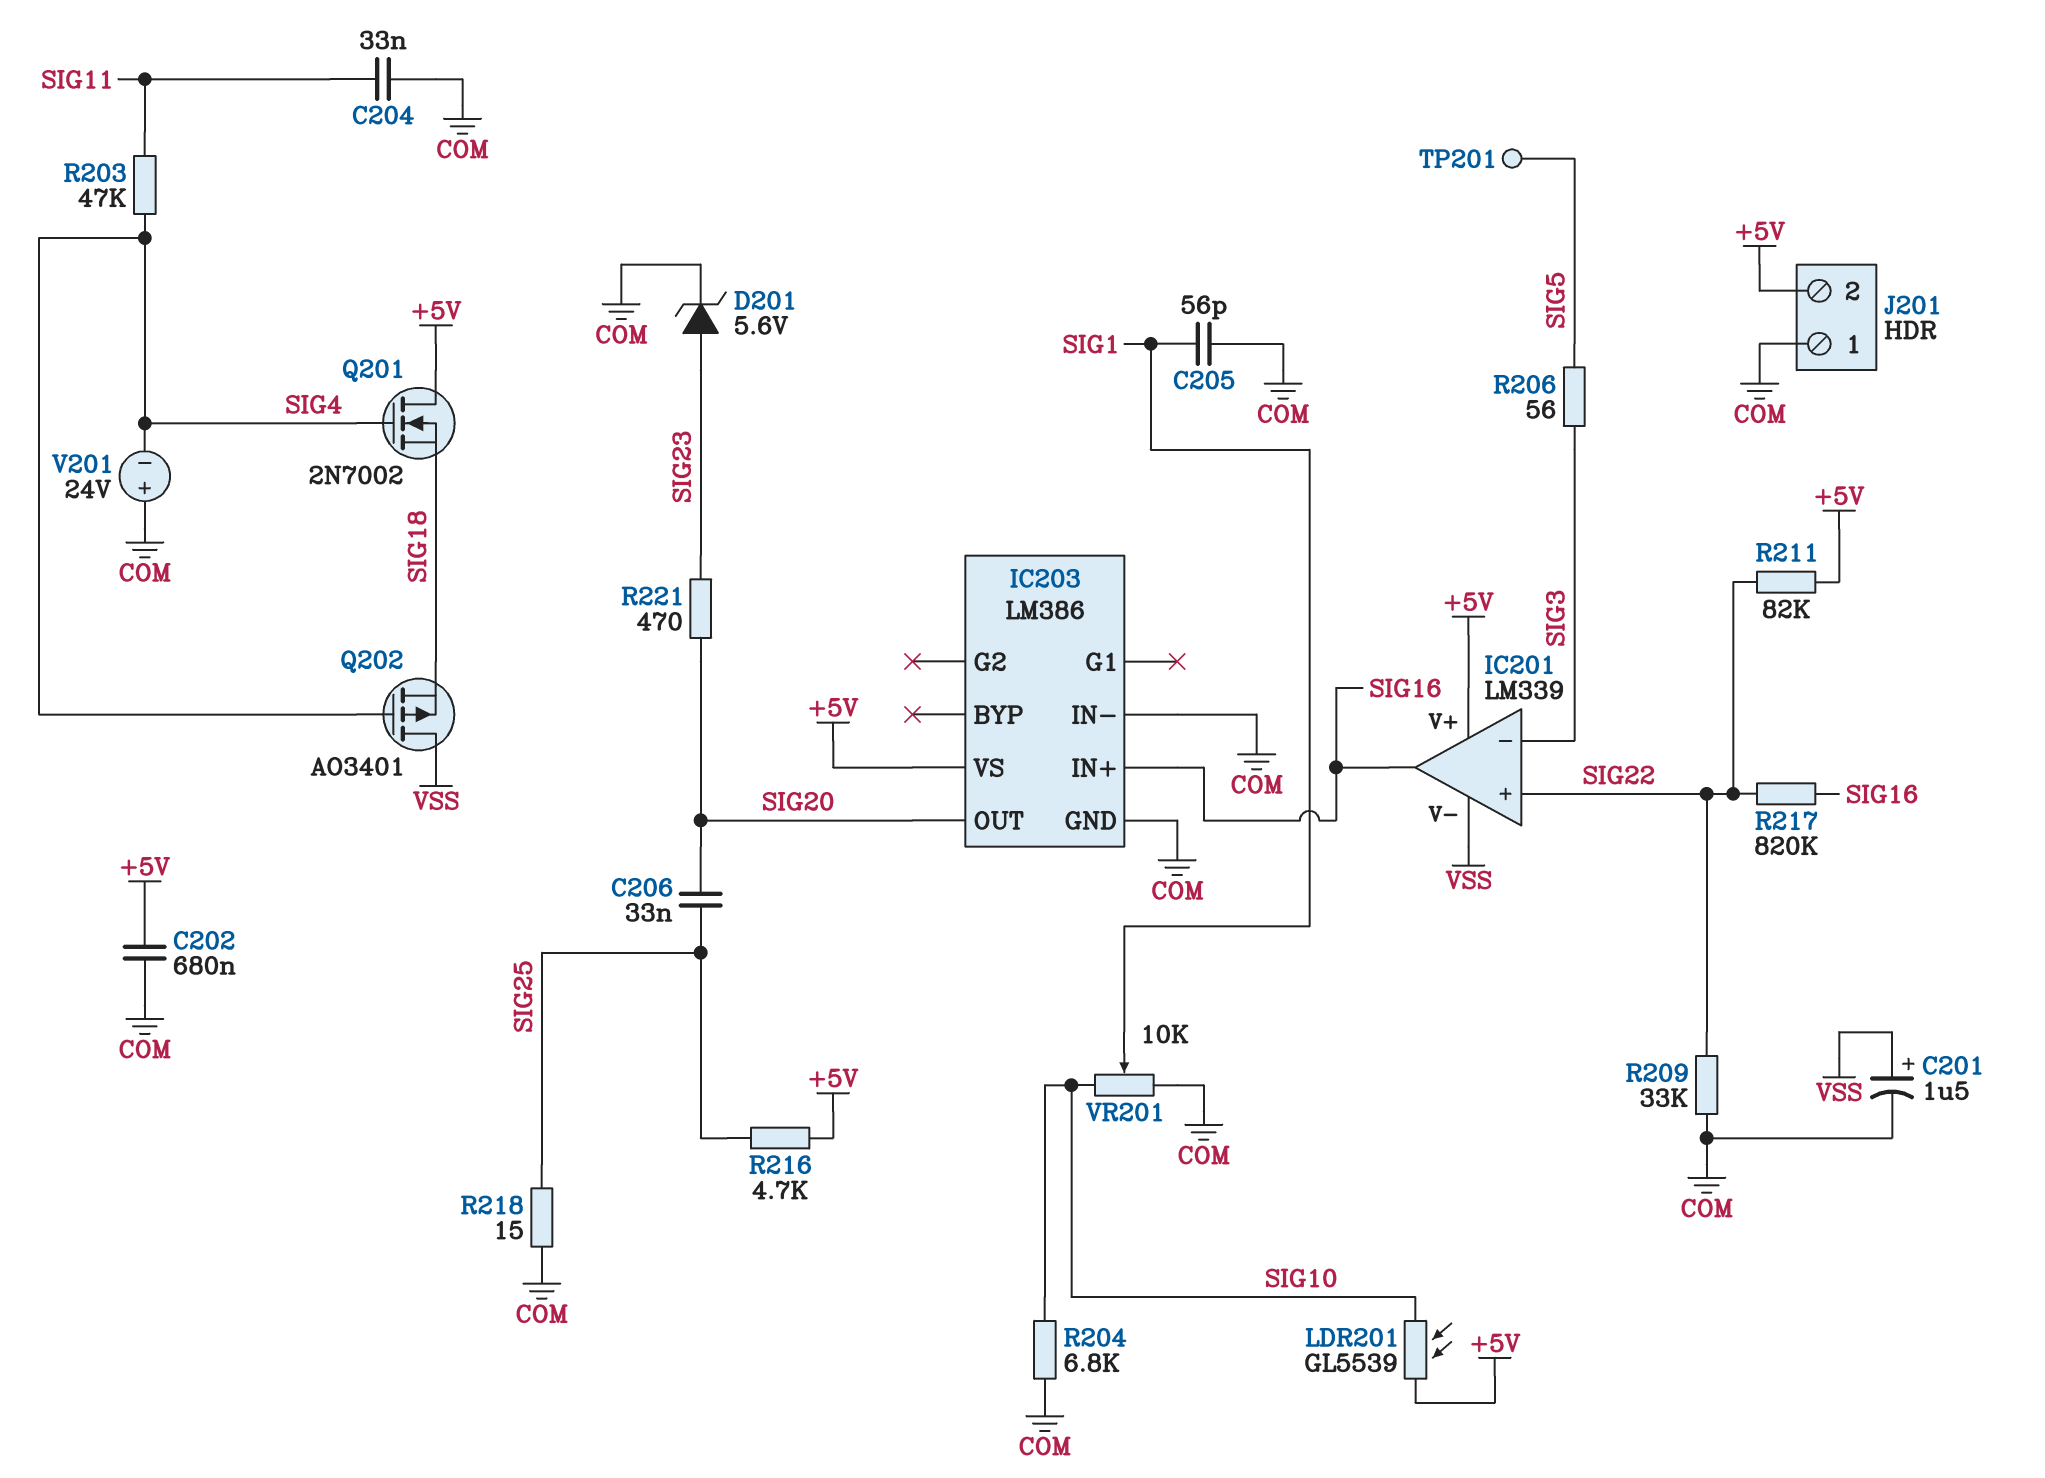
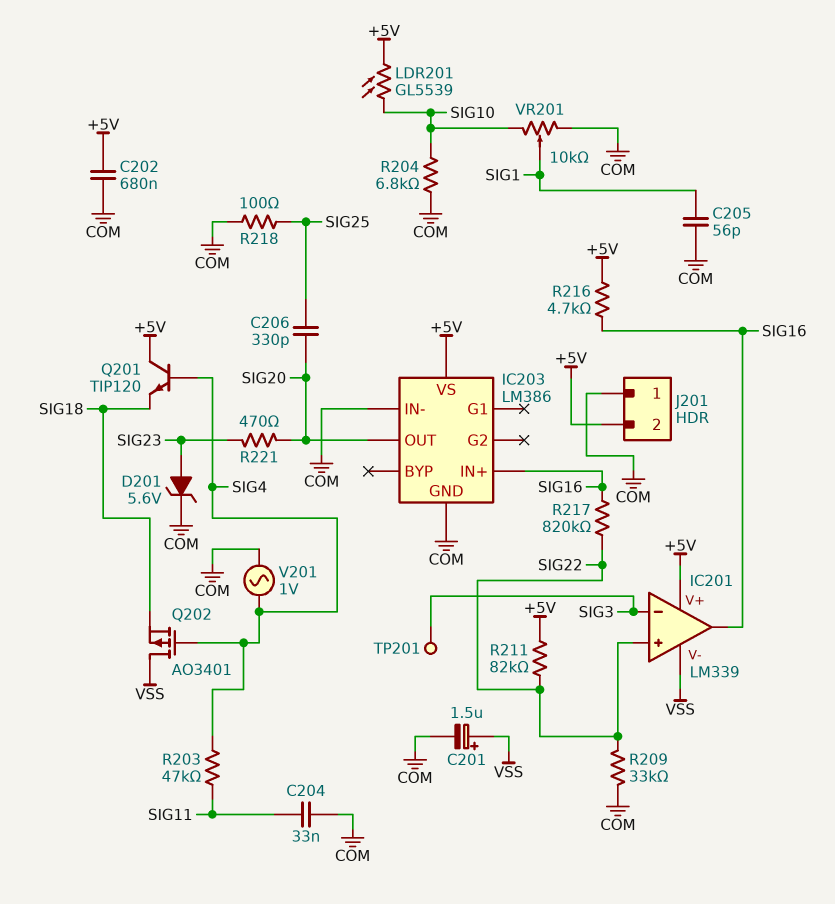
C206: 33nF (SIG20, SIG25) -> 330pF (SIG20, SIG25)
Q201: NMOS 2N7002 (G SIG4, D +5V, S SIG18) -> NPN TIP120 (B SIG4, C +5V, E SIG18)
R206: 56 (SIG3, SIG5) -> none
R216: 4.7k (+5V, SIG25) -> 4.7k (+5V, SIG16)
R218: 15 (COM, SIG25) -> 100 (COM, SIG25)
TP201: test point (SIG5) -> test point (SIG3)
V201: 24V (plus COM, minus SIG4) -> AC 1V (COM, SIG4)

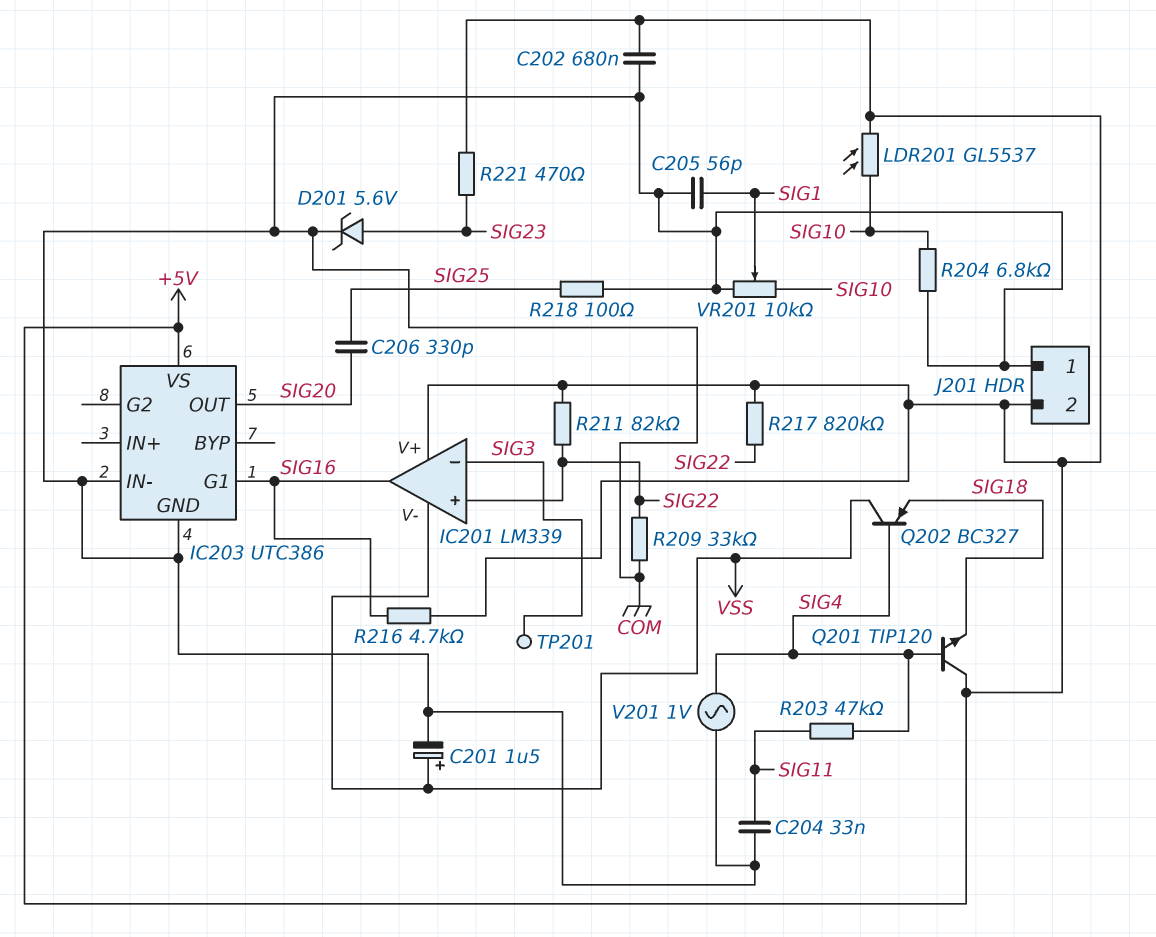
IC203: LM386 -> UTC386
IC203 pin G1: none -> SIG16
IC203 pin IN+: SIG16 -> none
LDR201: GL5539 (+5V, SIG10) -> GL5537 (+5V, SIG10)
Q202: PMOS AO3401 (G SIG4, D VSS, S SIG18) -> PNP BC327 (B SIG4, C VSS, E SIG18)
R217: 820k (SIG16, SIG22) -> 820k (+5V, SIG22)
R221: 470 (SIG20, SIG23) -> 470 (+5V, SIG23)

